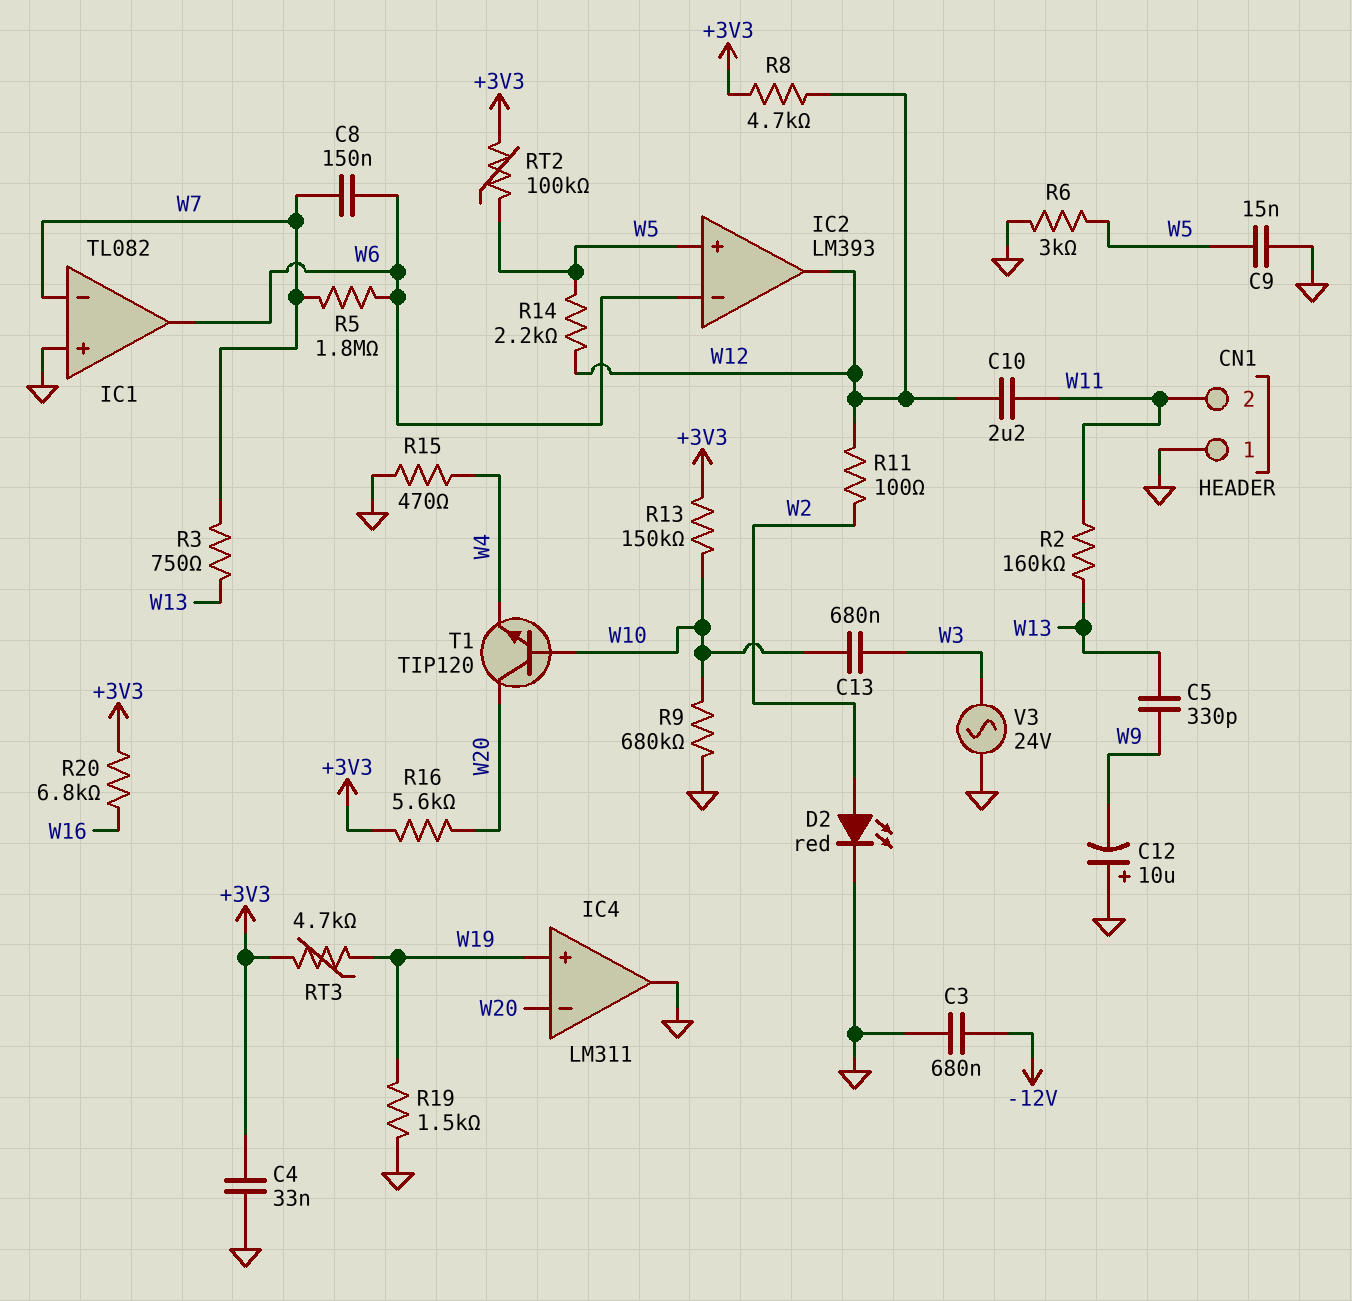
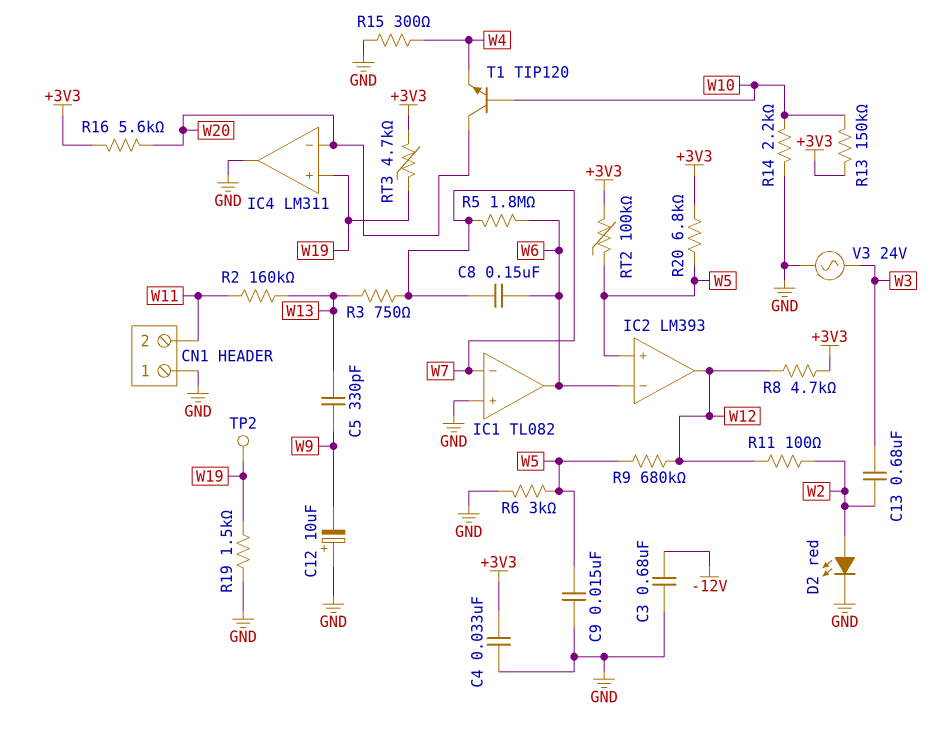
C10: 2.2uF (W11, W12) -> none
C13: 680nF (W3, W10) -> 680nF (W2, W3)
R9: 680k (GND, W10) -> 680k (W5, W12)
R14: 2.2k (W5, W12) -> 2.2k (GND, W10)
R15: 470 (GND, W4) -> 300 (GND, W4)
R20: 6.8k (+3V3, W16) -> 6.8k (+3V3, W5)
TP2: none -> test point (W19)

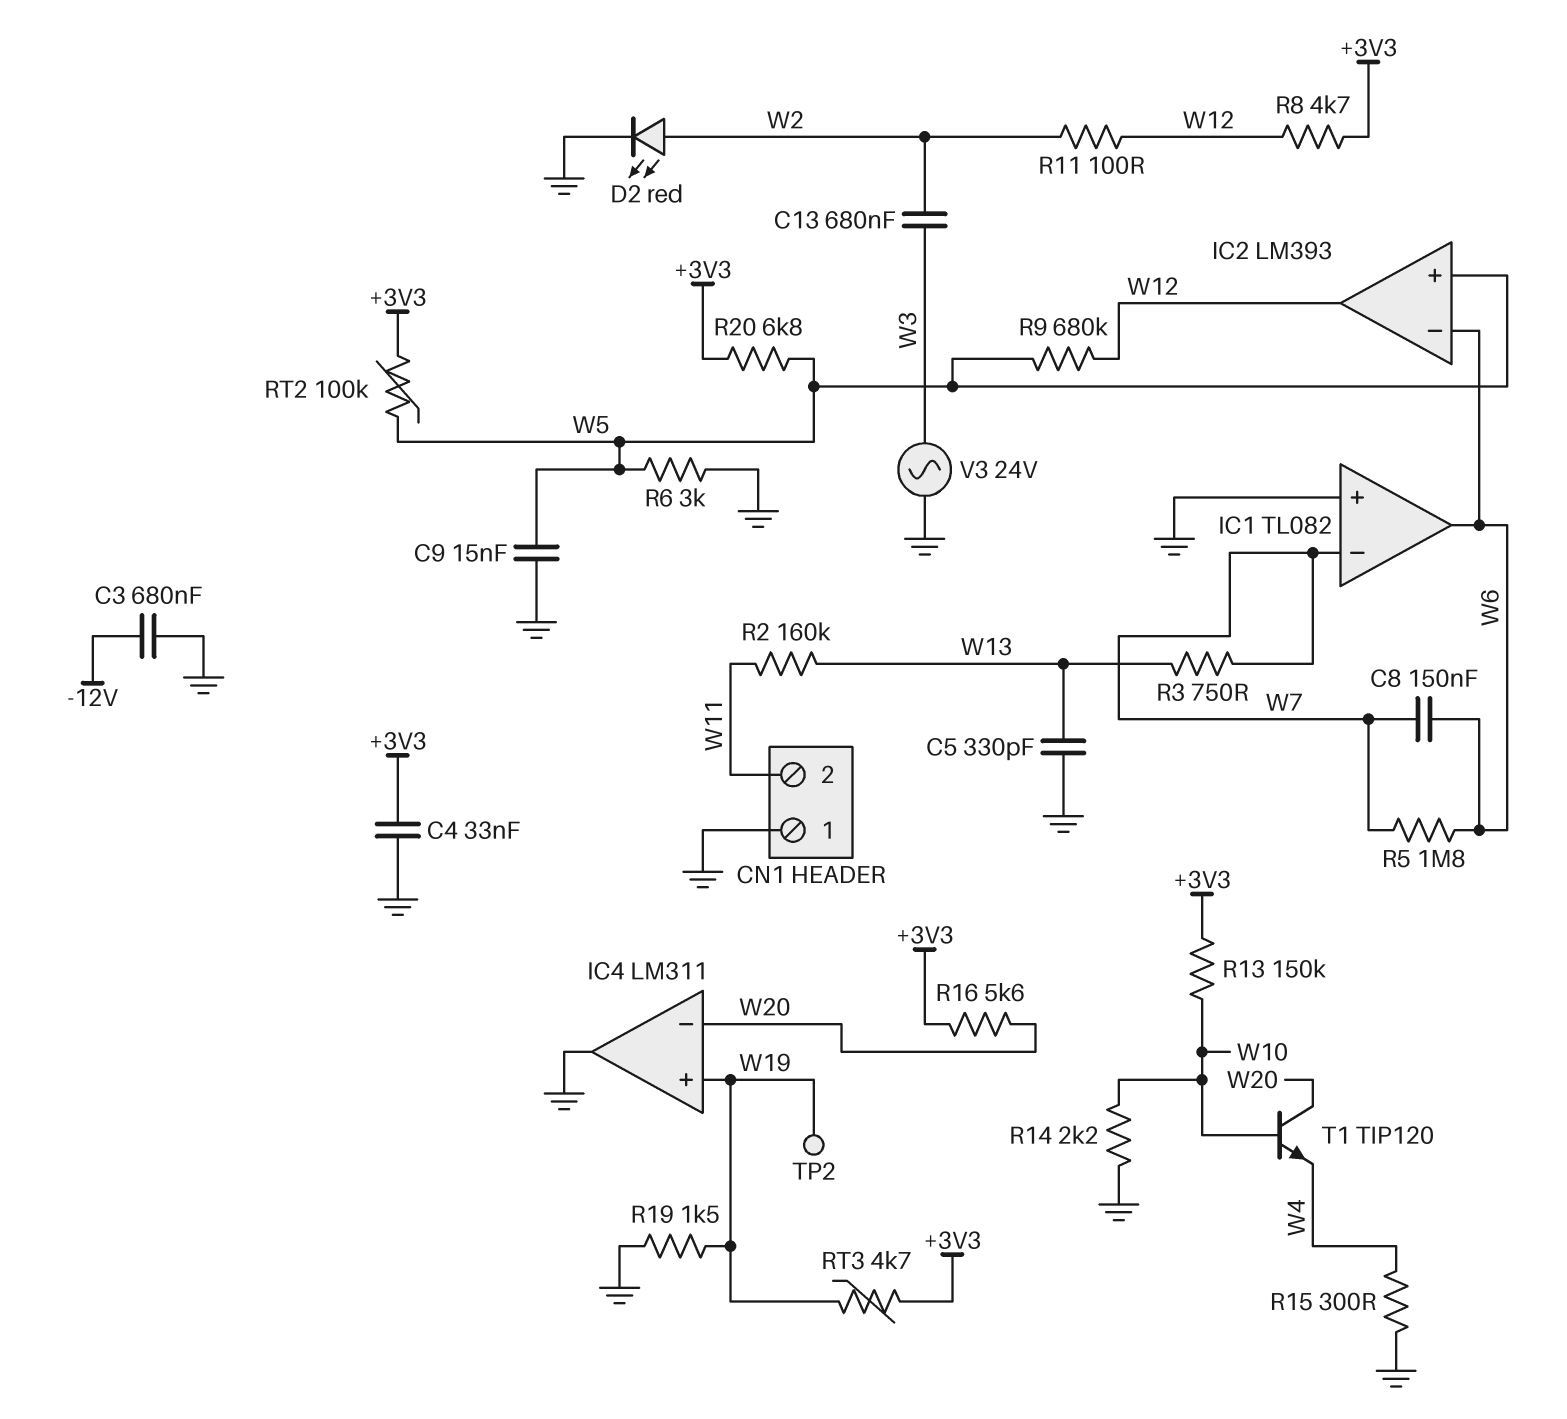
C5: 330pF (W9, W13) -> 330pF (GND, W13)
C12: 10uF (plus GND, minus W9) -> none

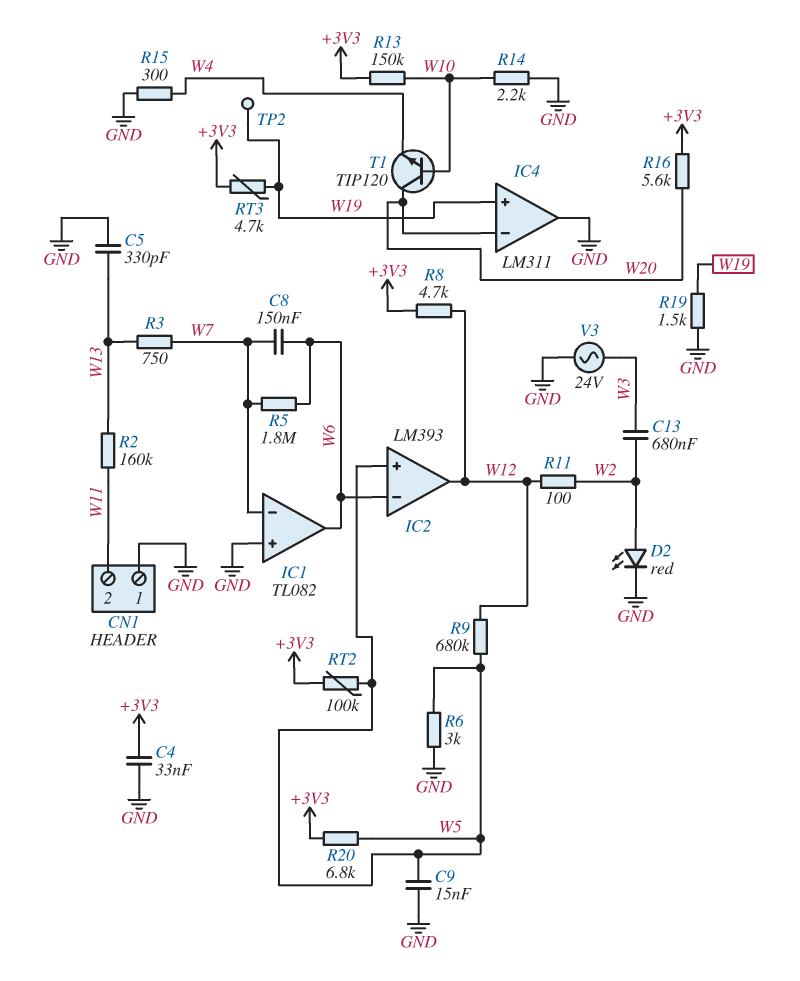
C3: 680nF (-12V, GND) -> none

